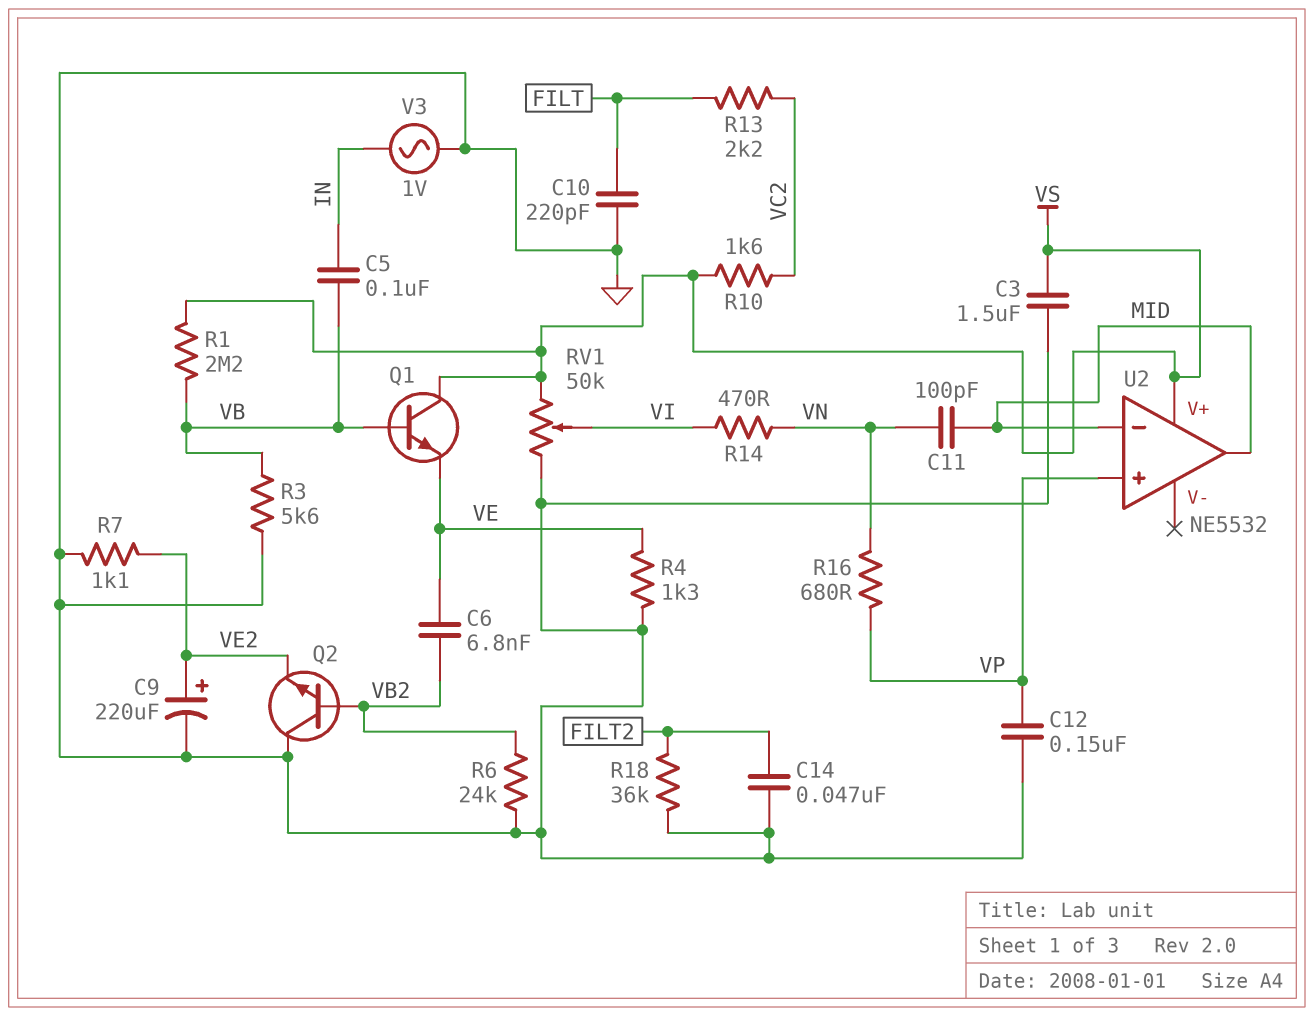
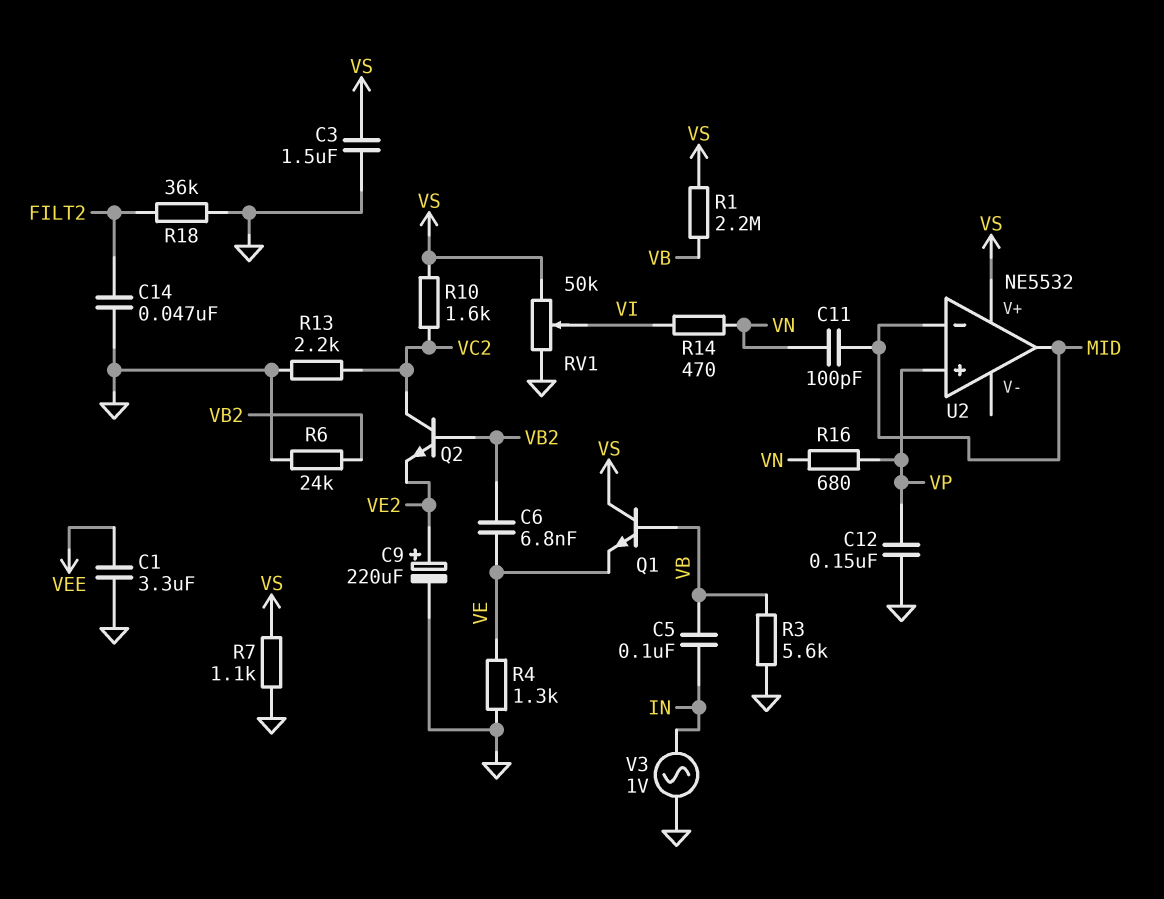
C1: none -> 3.3uF (GND, VEE)
C10: 220pF (FILT, GND) -> none
Q2: NPN (B VB2, C GND, E VE2) -> NPN (B VB2, C VC2, E VE2)
R7: 1.1k (GND, VE2) -> 1.1k (GND, VS)
R13: 2.2k (FILT, VC2) -> 2.2k (GND, VC2)

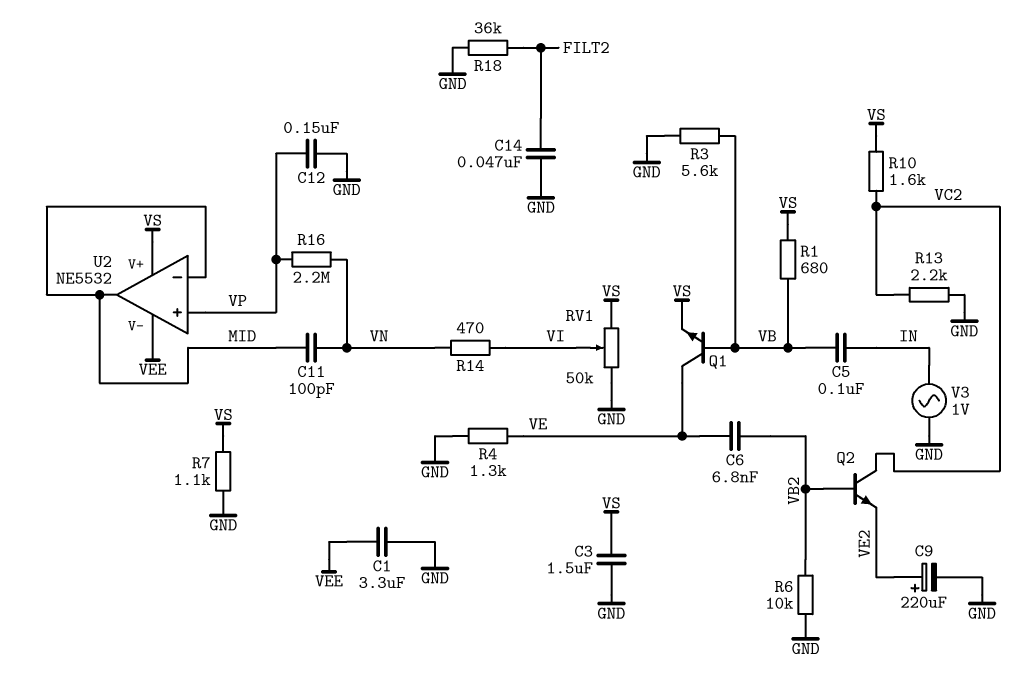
Q1: NPN (B VB, C VS, E VE) -> NPN (B VB, C VE, E VS)
R1: 2.2M (VB, VS) -> 680 (VB, VS)
R6: 24k (GND, VB2) -> 10k (GND, VB2)
R16: 680 (VN, VP) -> 2.2M (VN, VP)
U2 pin V-: none -> VEE

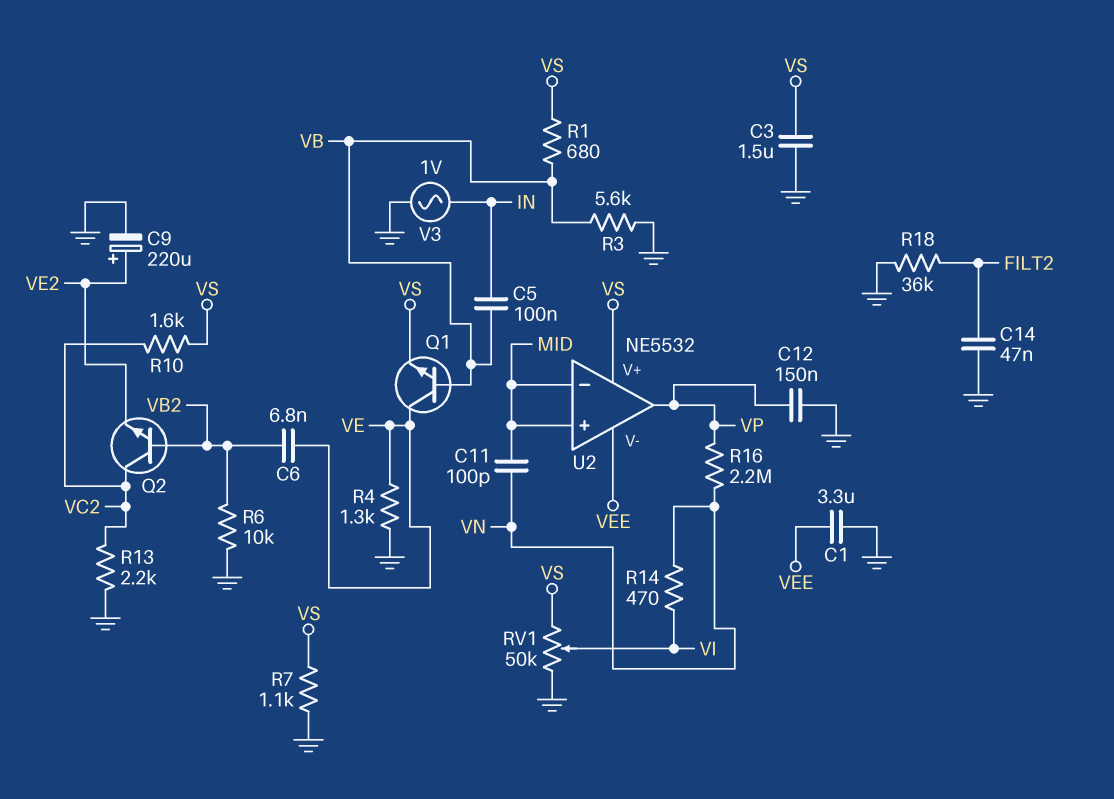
U2 pin in+: VP -> MID
U2 pin out: MID -> VP

